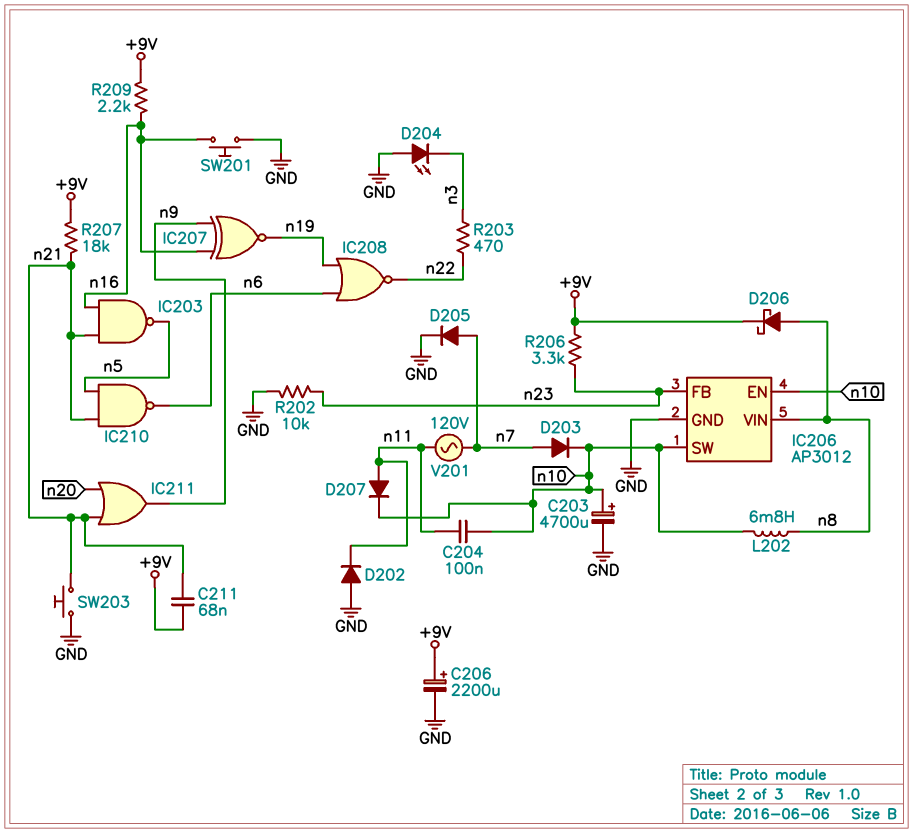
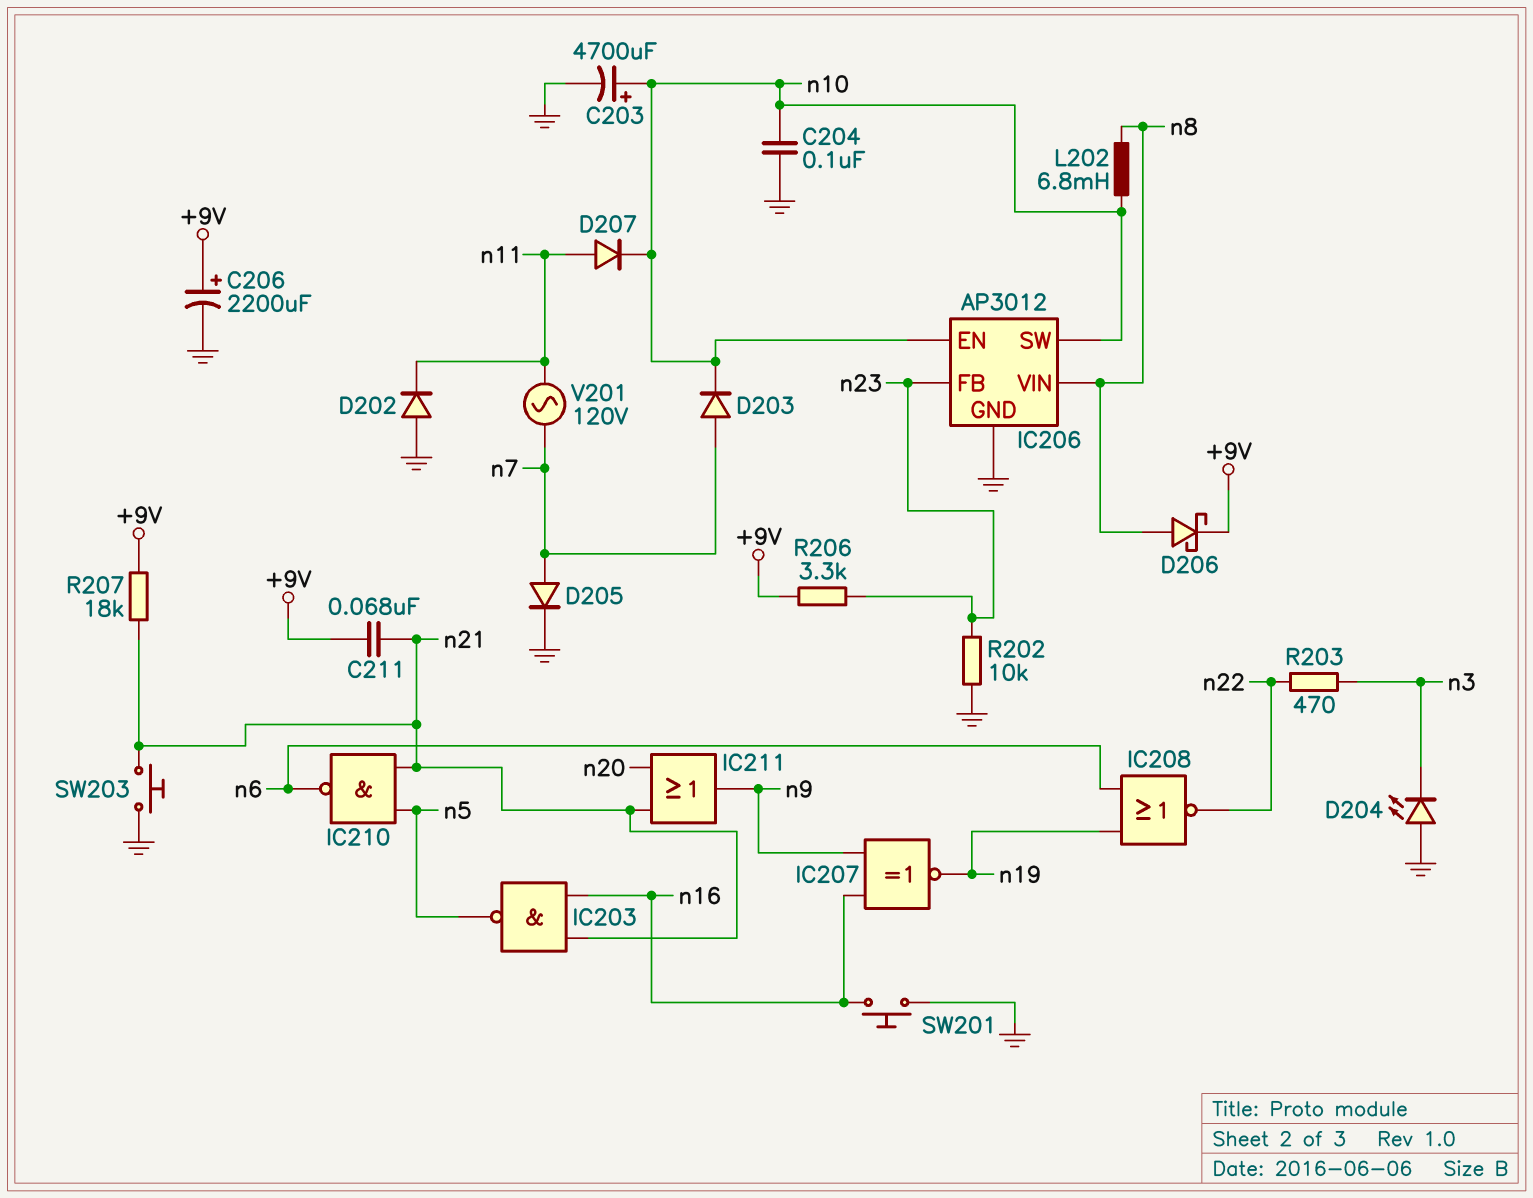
C204: 100nF (n10, n11) -> 100nF (GND, n10)
R209: 2.2k (+9V, n16) -> none

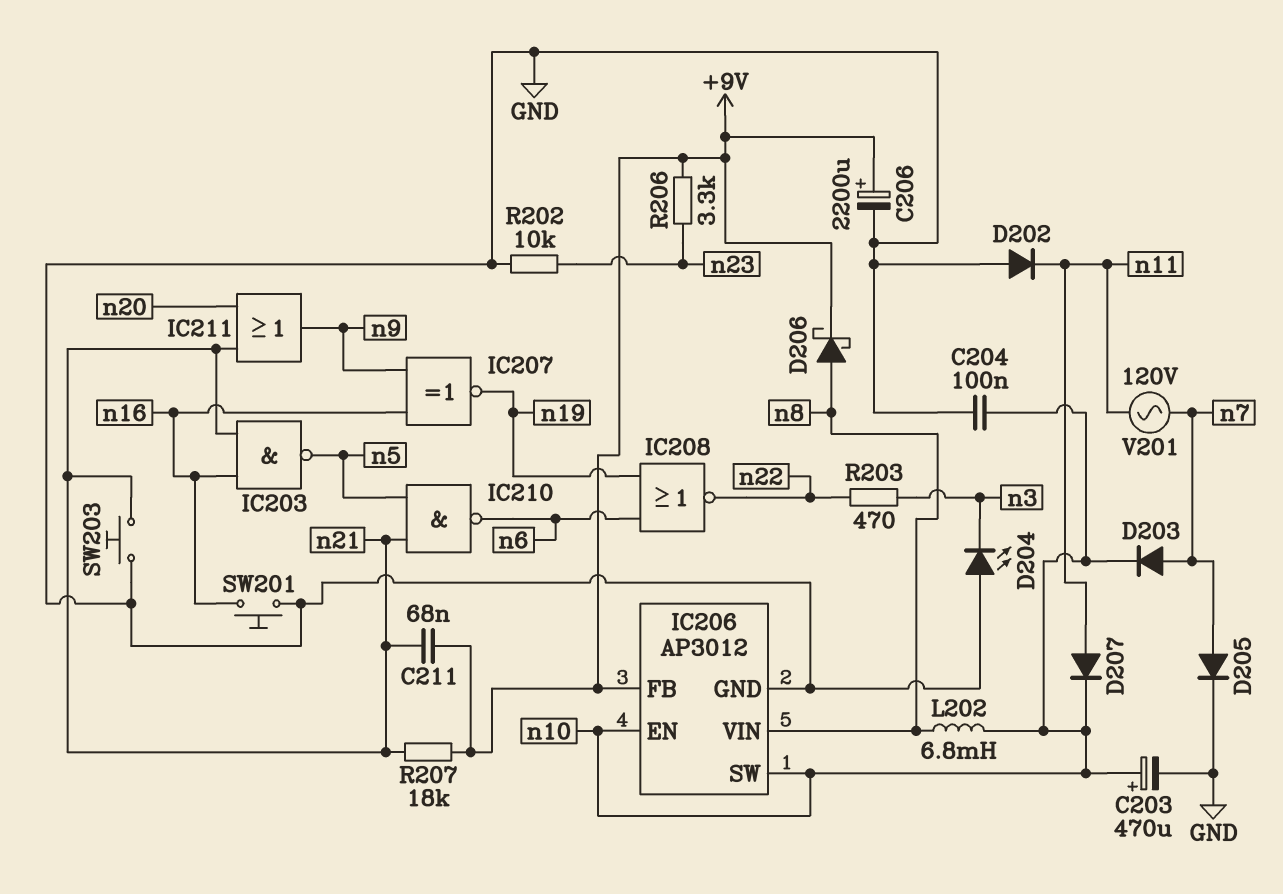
C203: 4700uF (plus n10, minus GND) -> 470uF (plus n10, minus GND)
IC206 pin FB: n23 -> +9V

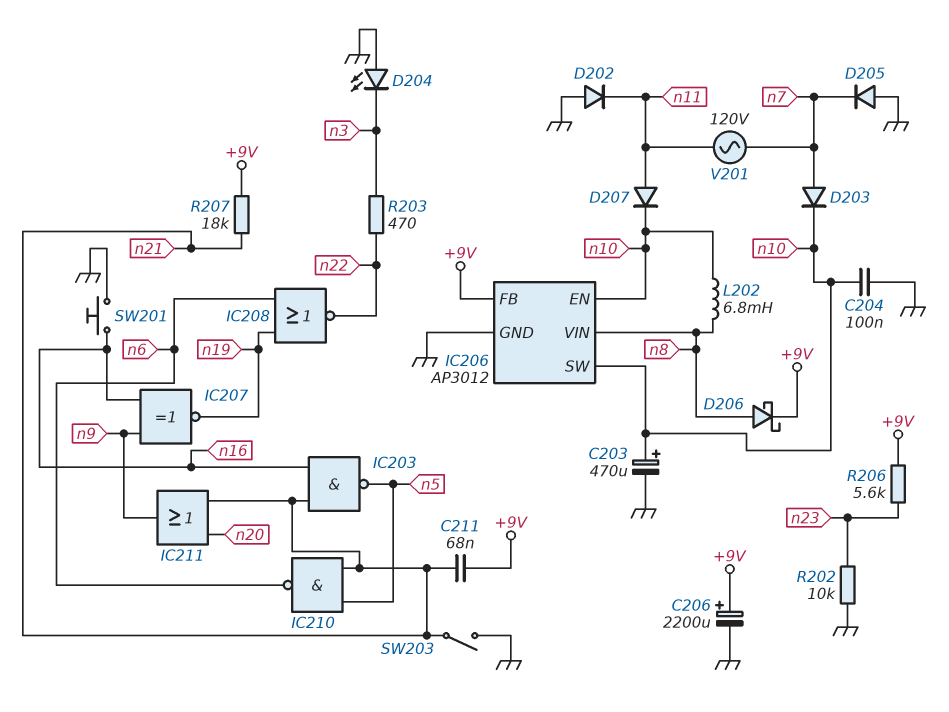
D205: diode (A n7, K GND) -> diode (A GND, K n7)
R206: 3.3k (+9V, n23) -> 5.6k (+9V, n23)
SW203: button (GND, n21) -> switch (GND, n21)

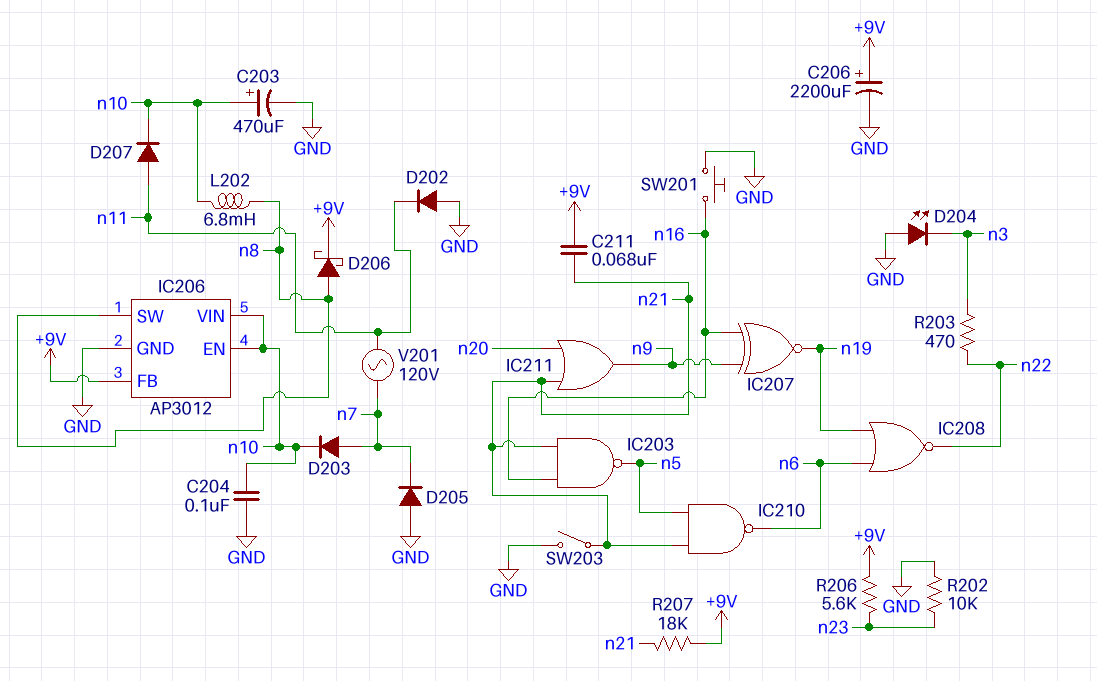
IC206 pin SW: n10 -> n8
IC206 pin VIN: n8 -> n10

